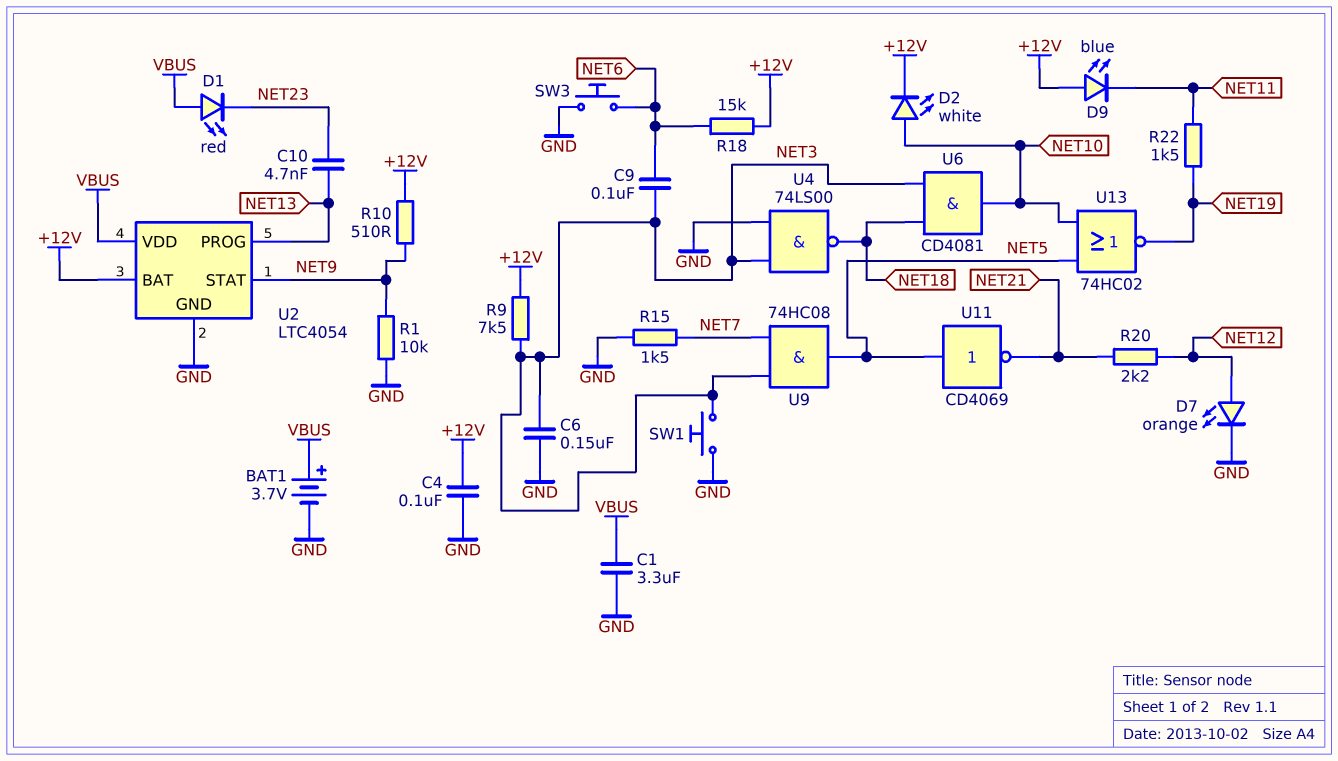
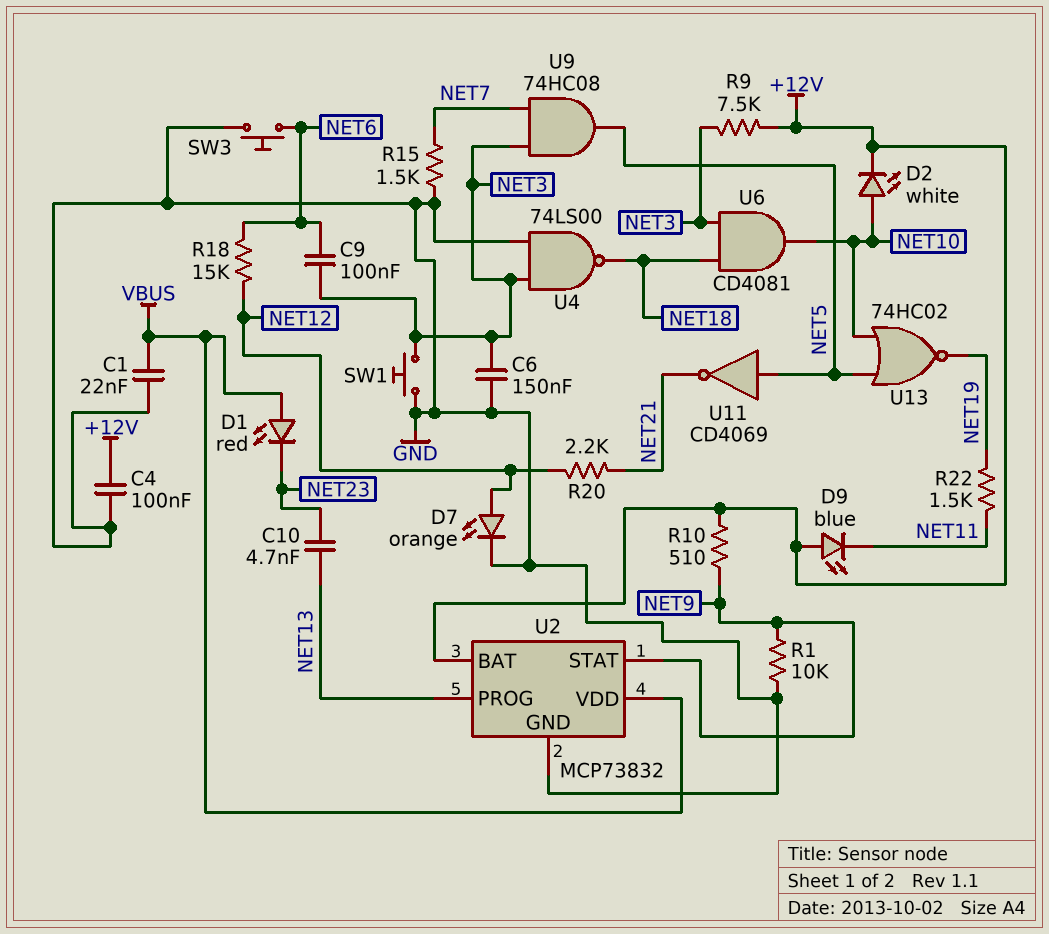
BAT1: 3.7V (plus VBUS, minus GND) -> none
C1: 3.3uF (GND, VBUS) -> 22nF (GND, VBUS)
R18: 15k (+12V, NET6) -> 15k (NET6, NET12)
U2: LTC4054 -> MCP73832

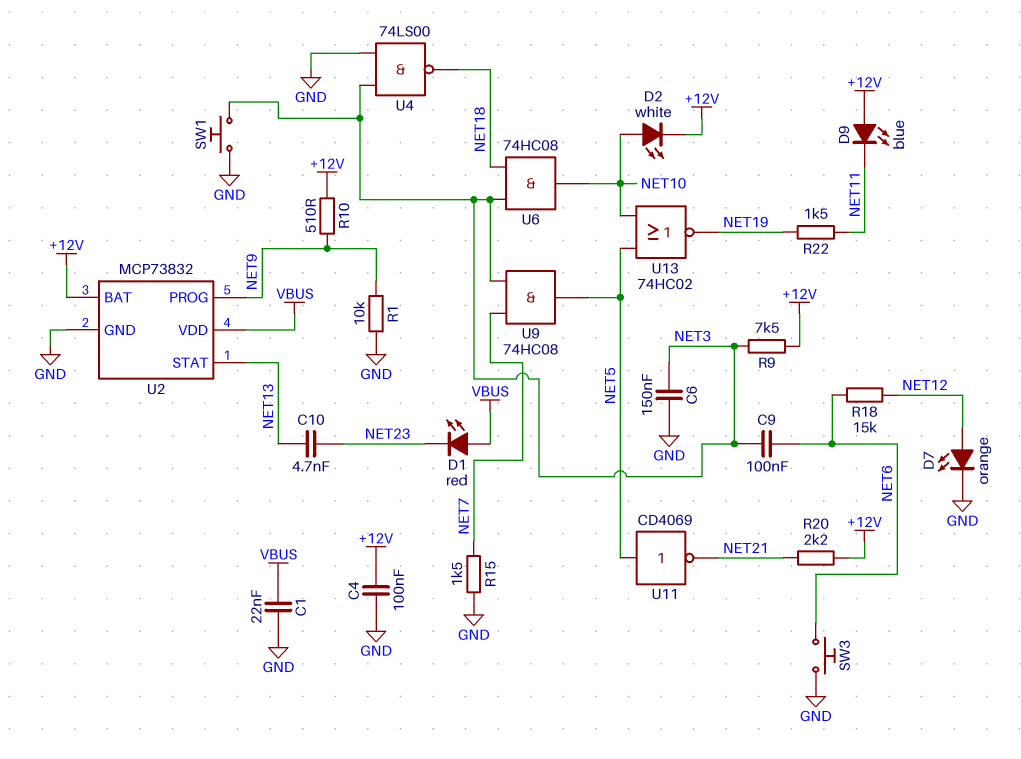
R20: 2.2k (NET12, NET21) -> 2.2k (+12V, NET21)
U2 pin PROG: NET13 -> NET9
U2 pin STAT: NET9 -> NET13
U6: AND CD4081 (in NET3, in NET18, out NET10) -> AND 74HC08 (in NET3, in NET18, out NET10)

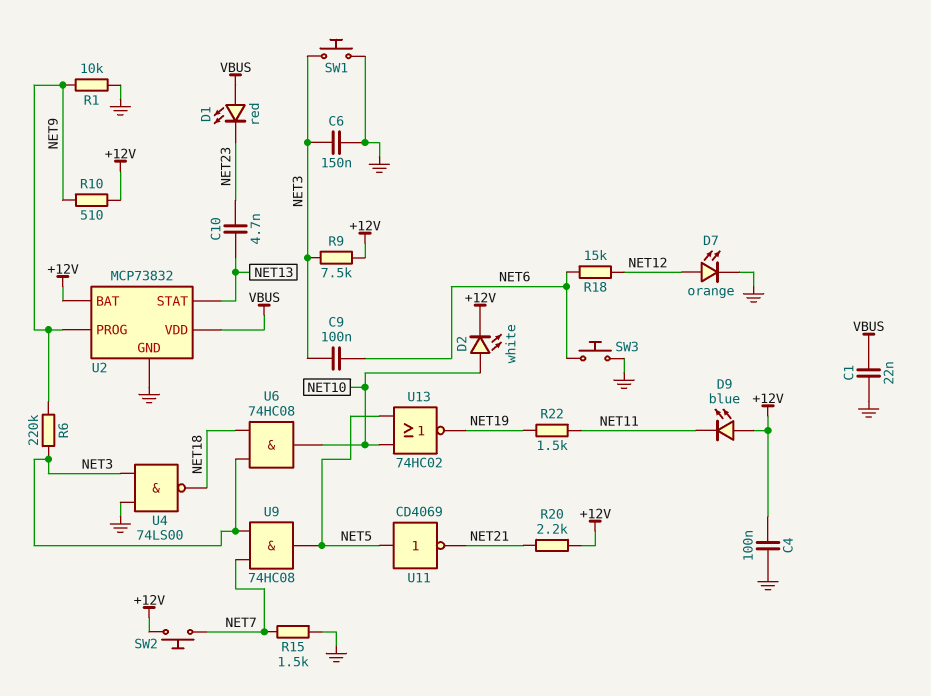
R6: none -> 220k (NET3, NET9)
SW2: none -> button (+12V, NET7)

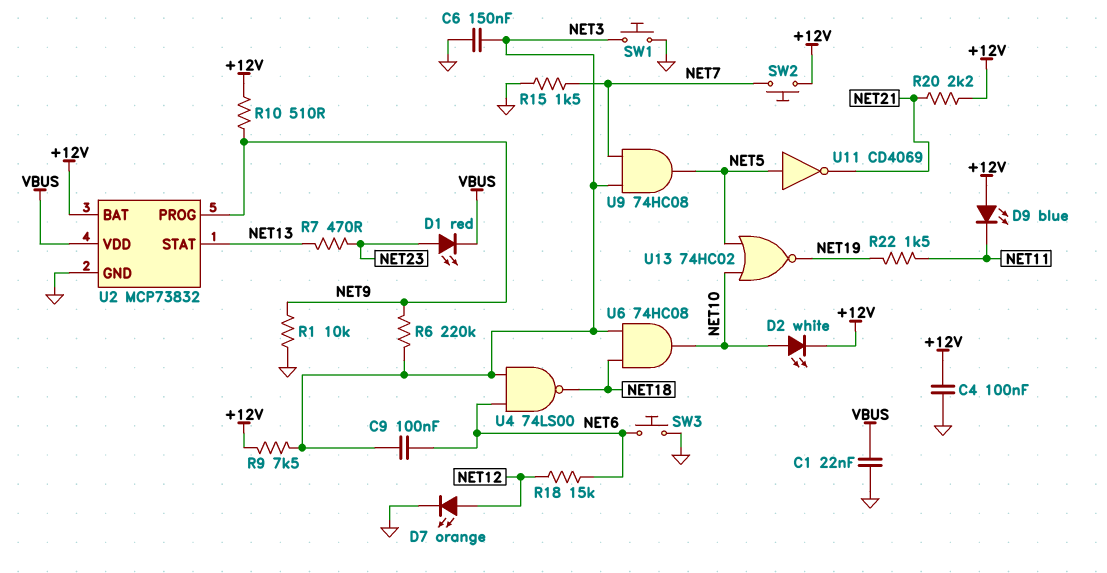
C10: 4.7nF (NET13, NET23) -> none
D1: LED red (A VBUS, K NET23) -> LED red (A NET23, K VBUS)
R7: none -> 470 (NET13, NET23)
U4: NAND 74LS00 (in GND, in NET3, out NET18) -> NAND 74LS00 (in NET3, in NET6, out NET18)

